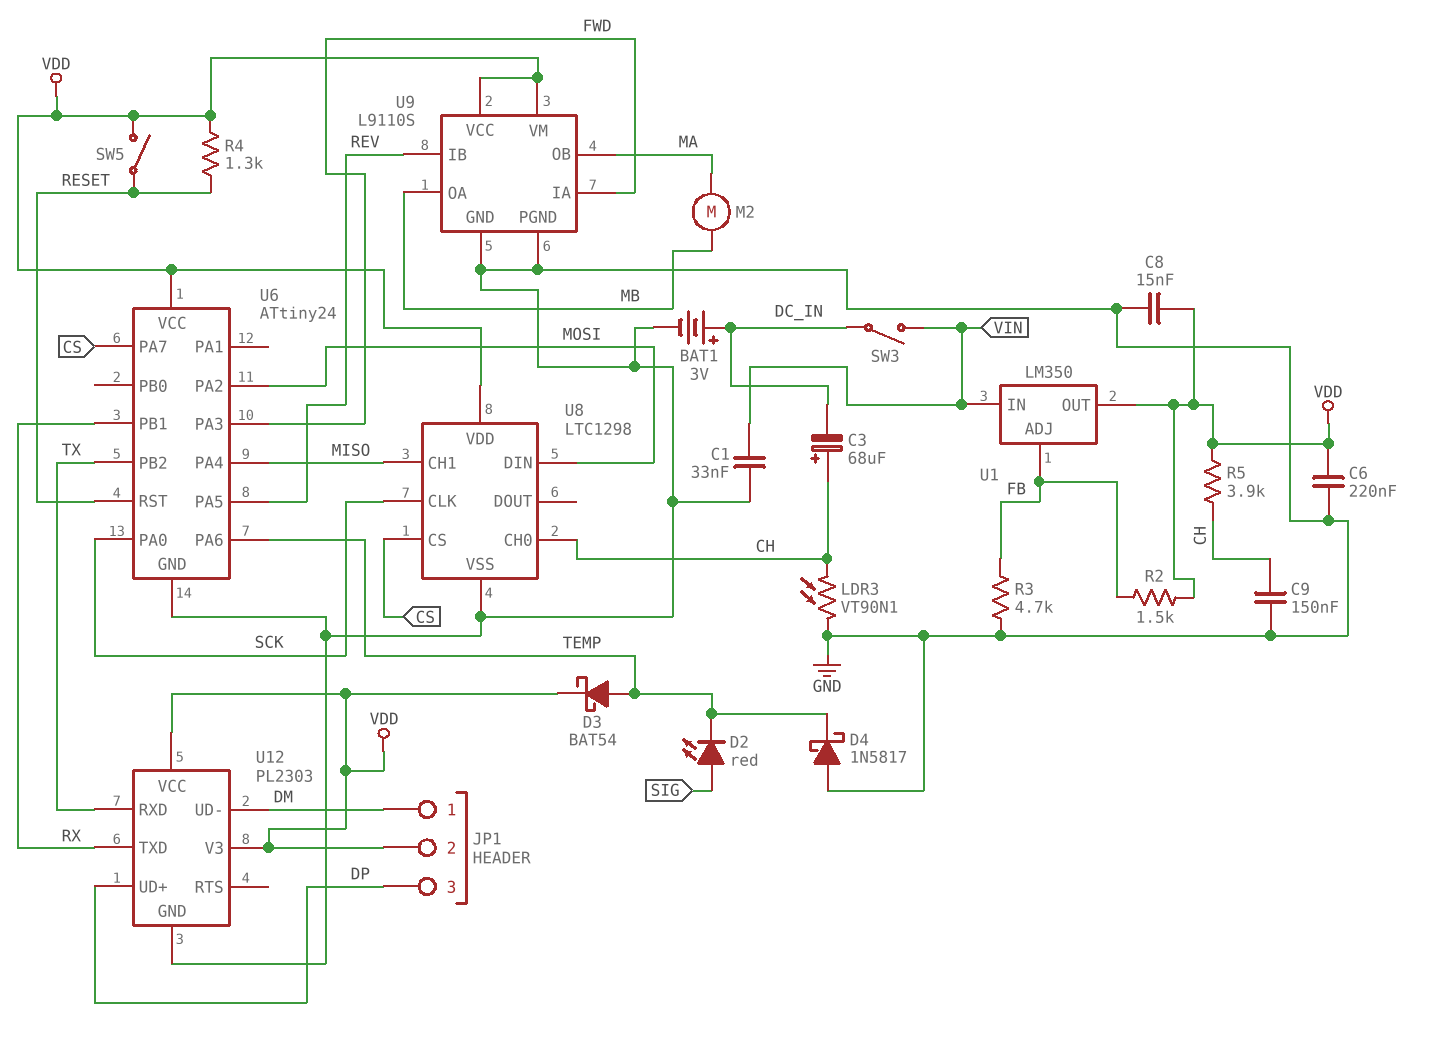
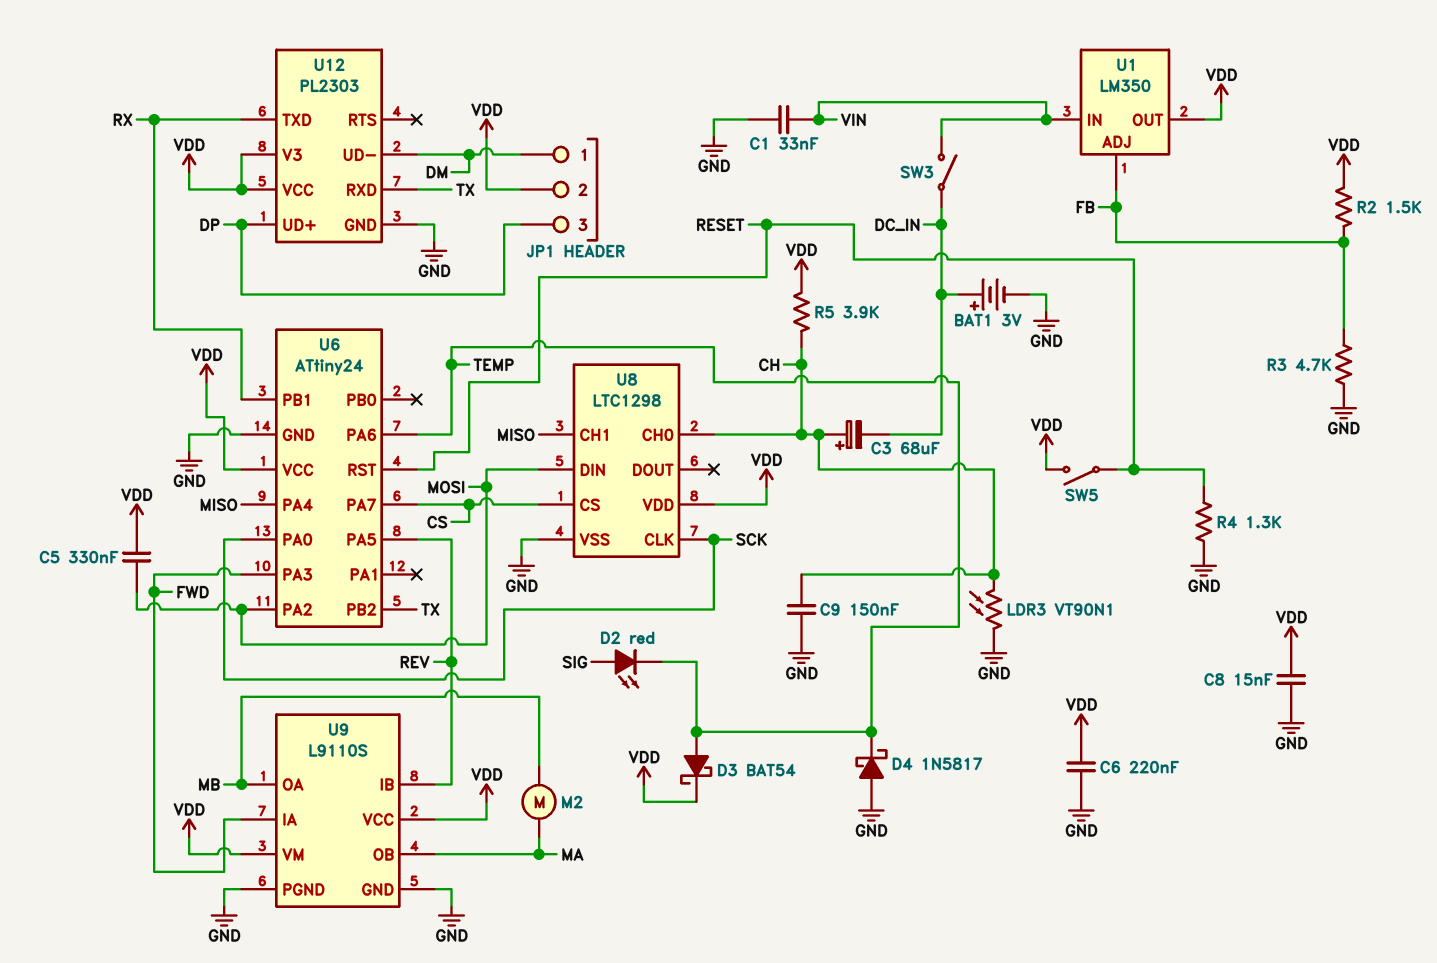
C5: none -> 330nF (MOSI, VDD)
R4: 1.3k (RESET, VDD) -> 1.3k (GND, RESET)

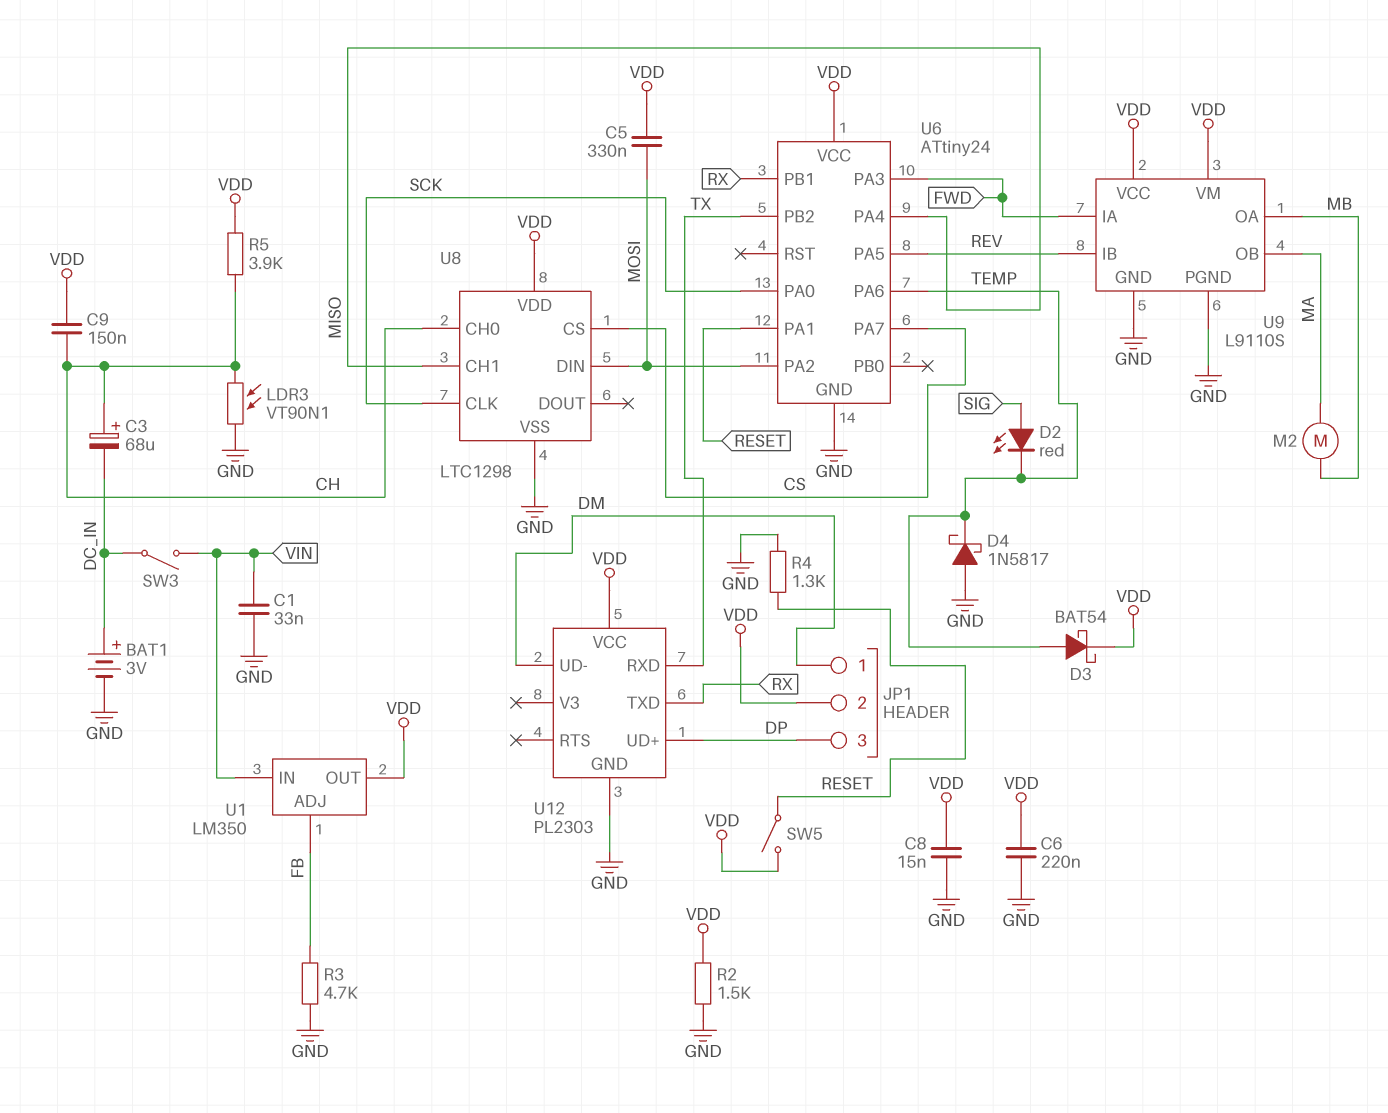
C9: 150nF (CH, GND) -> 150nF (CH, VDD)
R2: 1.5k (FB, VDD) -> 1.5k (GND, VDD)
U6 pin PA1: none -> RESET
U6 pin RST: RESET -> none
U12 pin V3: VDD -> none

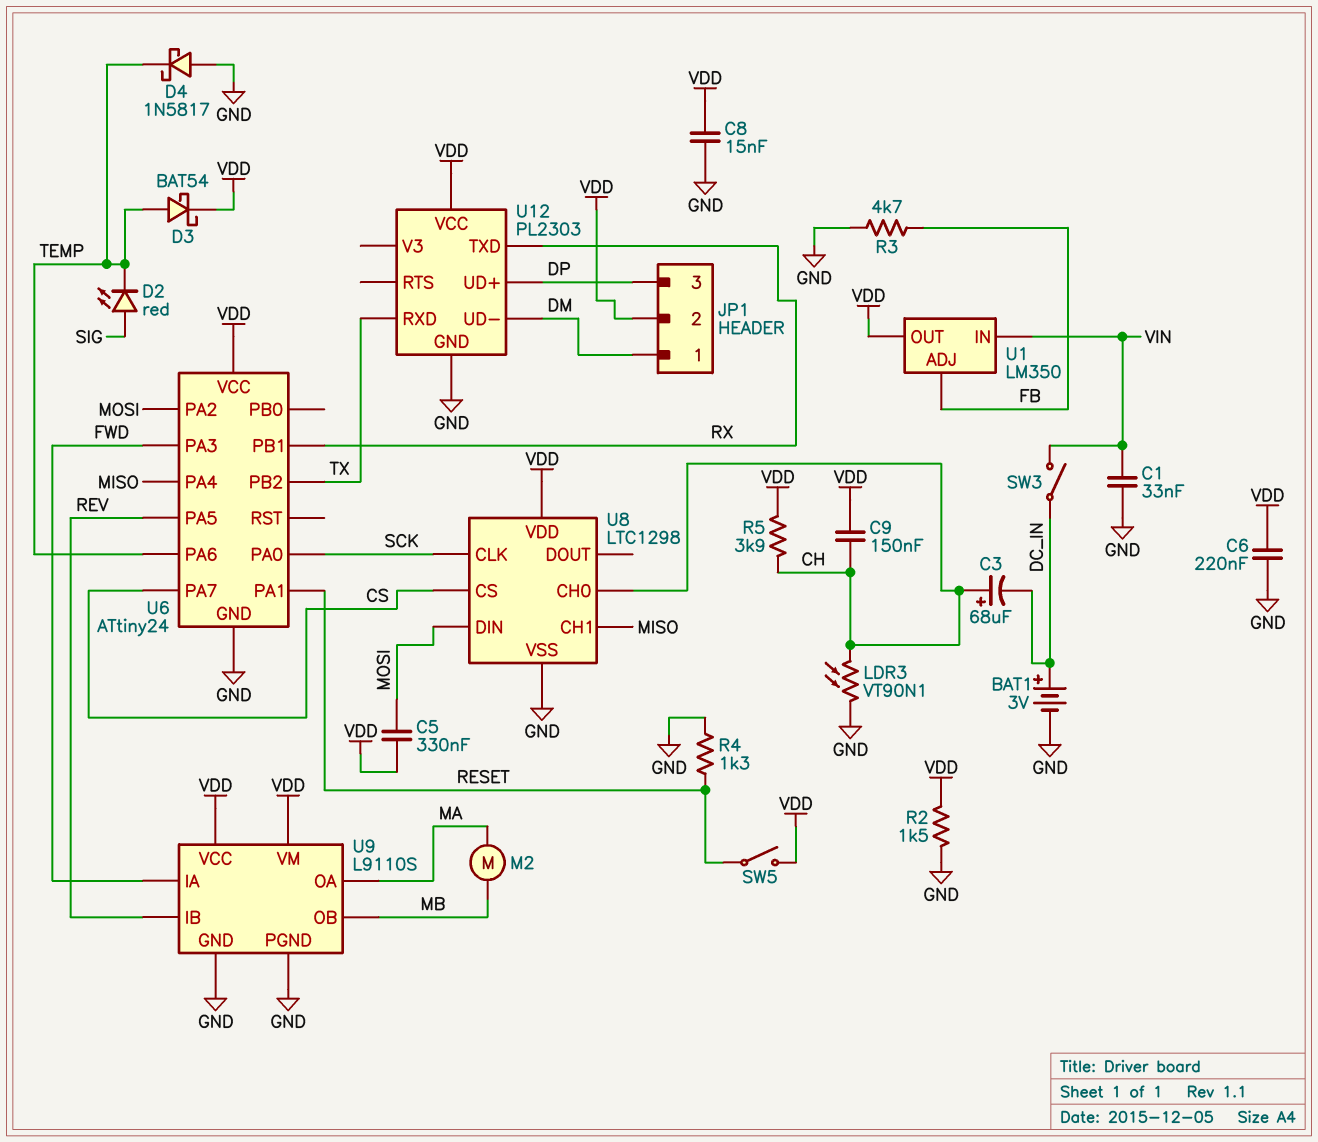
U9 pin OA: MB -> MA
U9 pin OB: MA -> MB

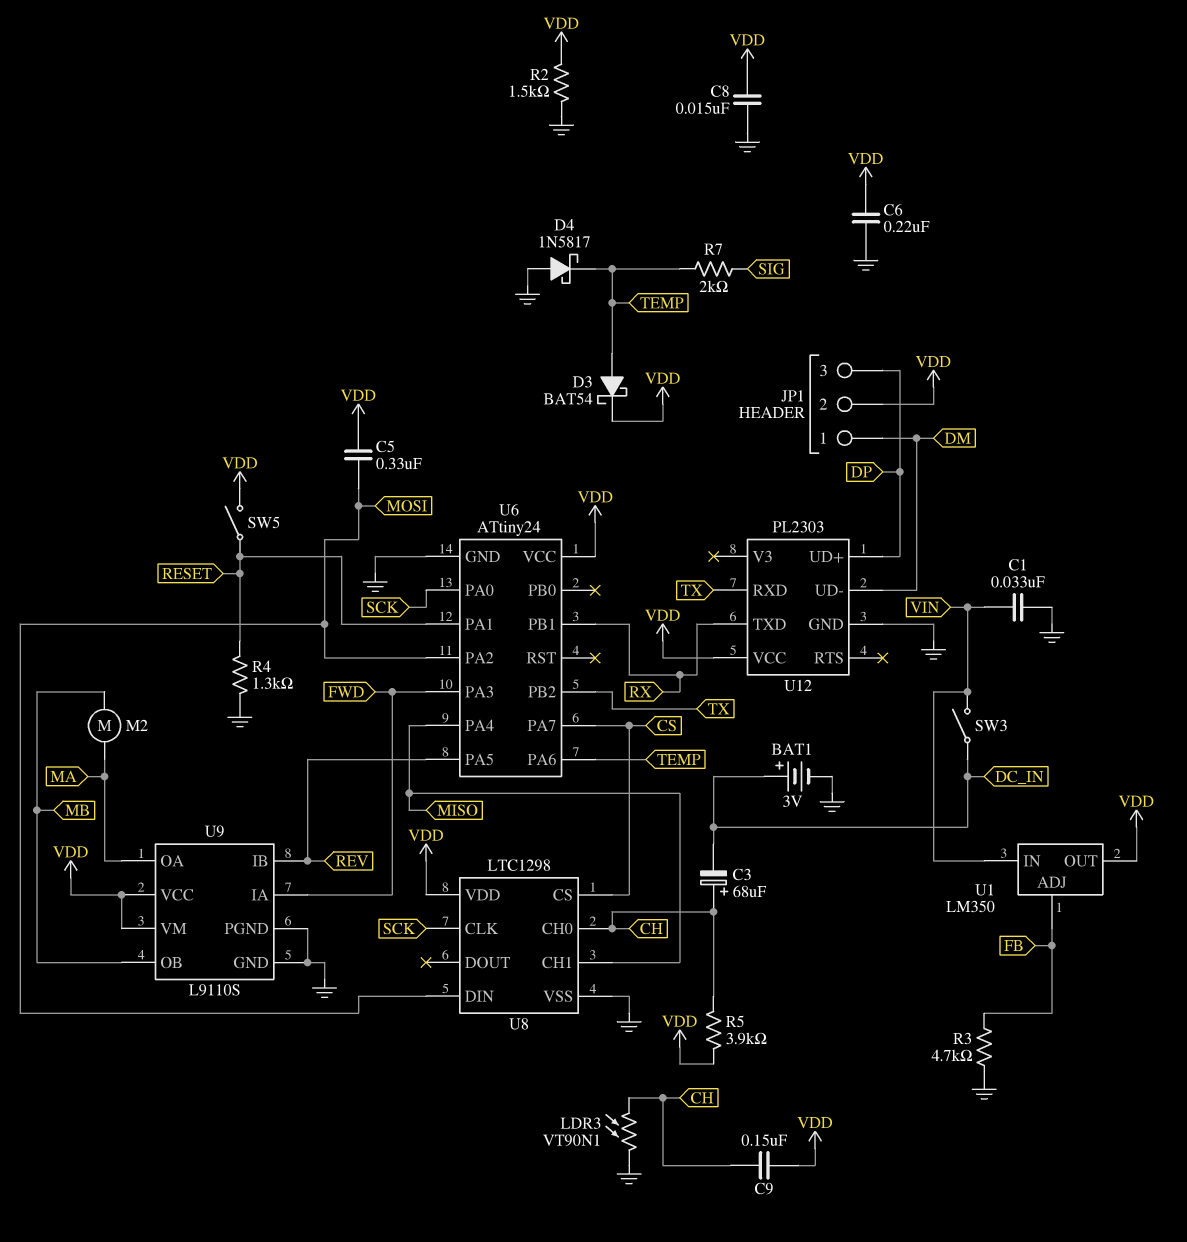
D2: LED red (A SIG, K TEMP) -> none
R7: none -> 2k (SIG, TEMP)

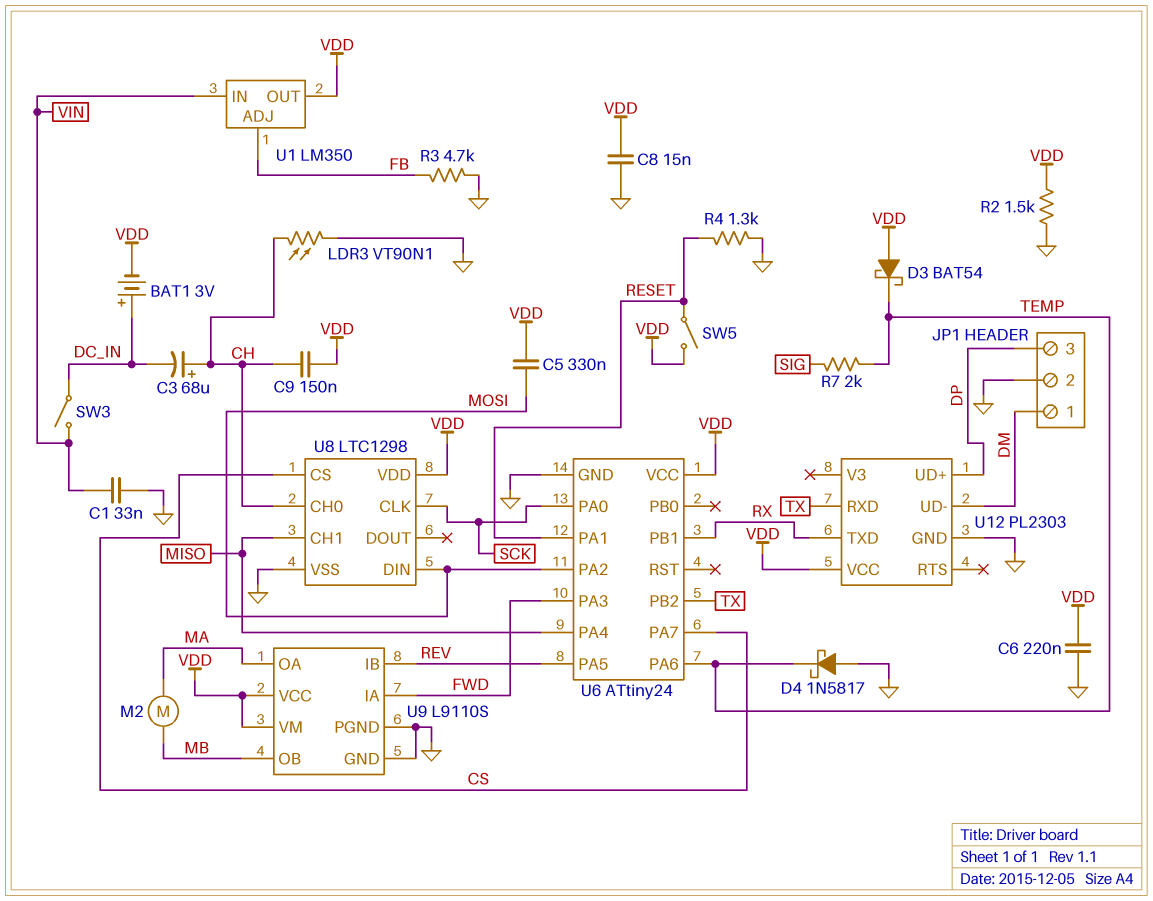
BAT1: 3V (plus DC_IN, minus GND) -> 3V (plus DC_IN, minus VDD)
D3: schottky BAT54 (A TEMP, K VDD) -> schottky BAT54 (A VDD, K TEMP)
JP1 pin 2: VDD -> GND
R5: 3.9k (CH, VDD) -> none

